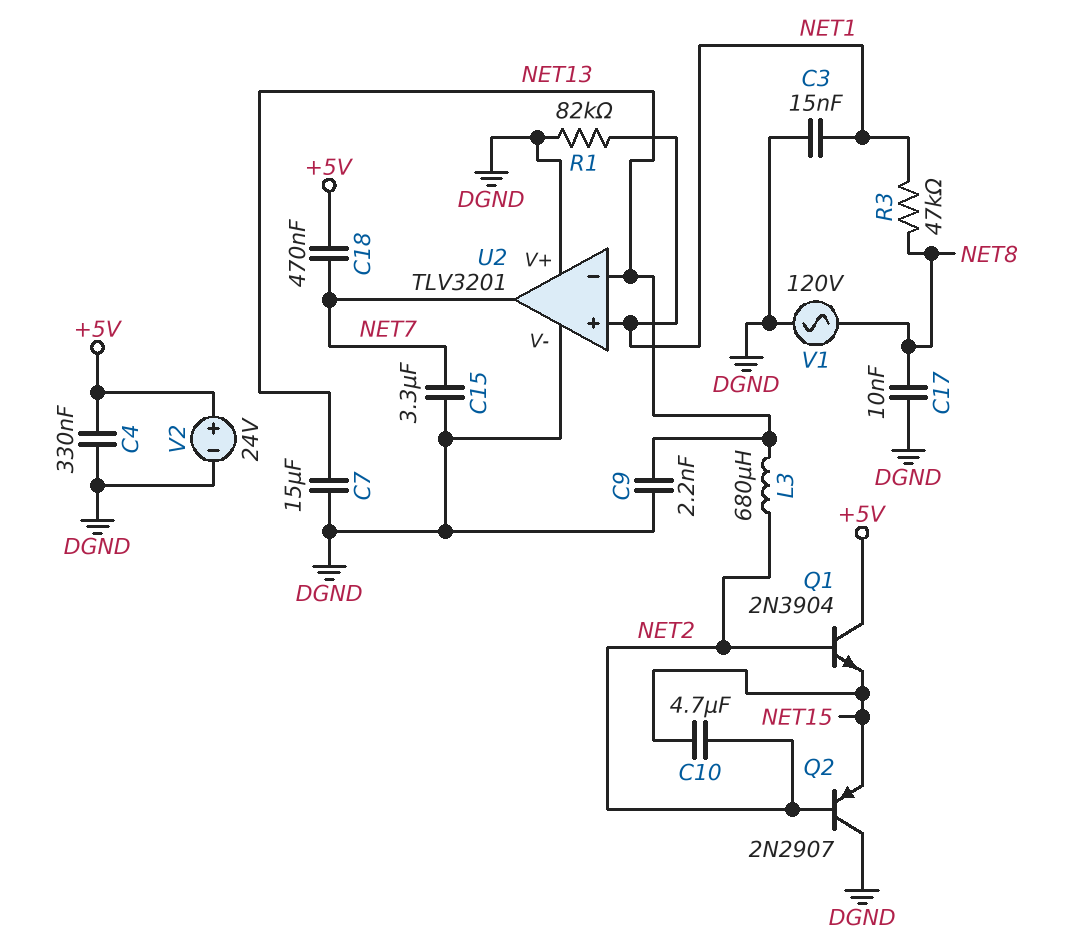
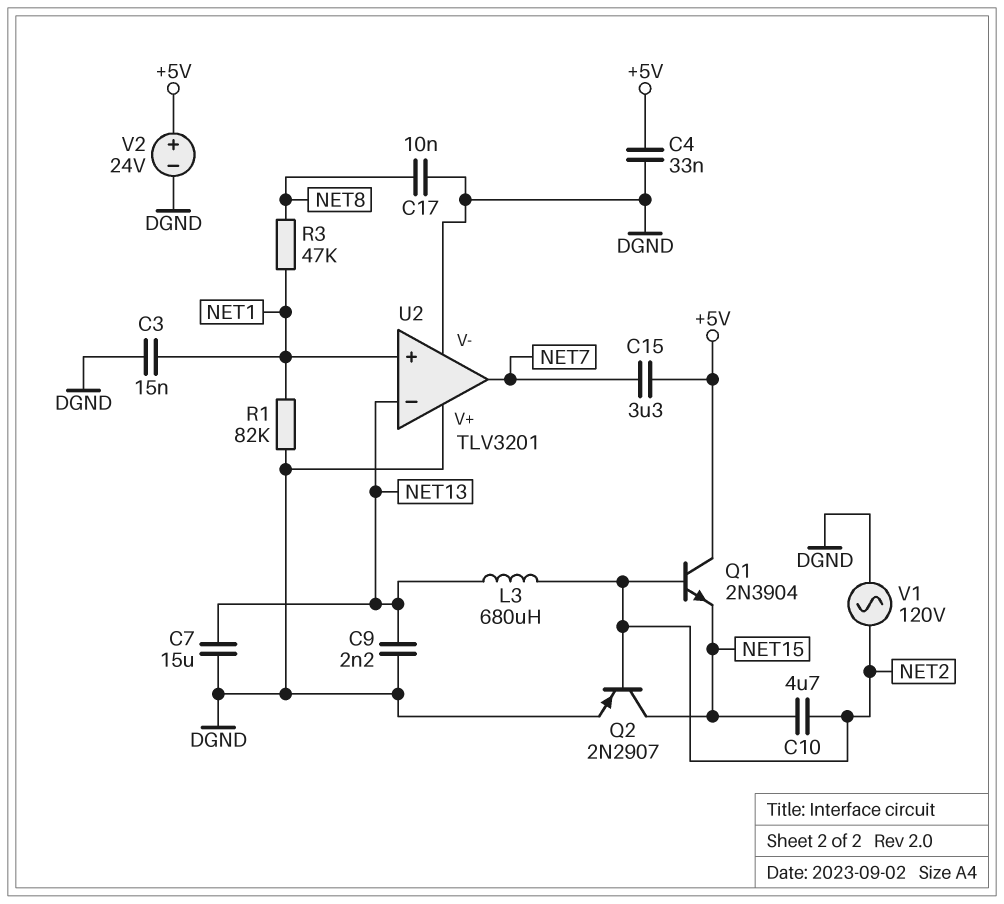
C4: 330nF (+5V, DGND) -> 33nF (+5V, DGND)
C15: 3.3uF (DGND, NET7) -> 3.3uF (+5V, NET7)
C18: 470nF (+5V, NET7) -> none
Q2: PNP 2N2907 (B NET2, C DGND, E NET15) -> PNP 2N2907 (B NET2, C NET15, E DGND)
V1: AC 120V (DGND, NET8) -> AC 120V (DGND, NET2)

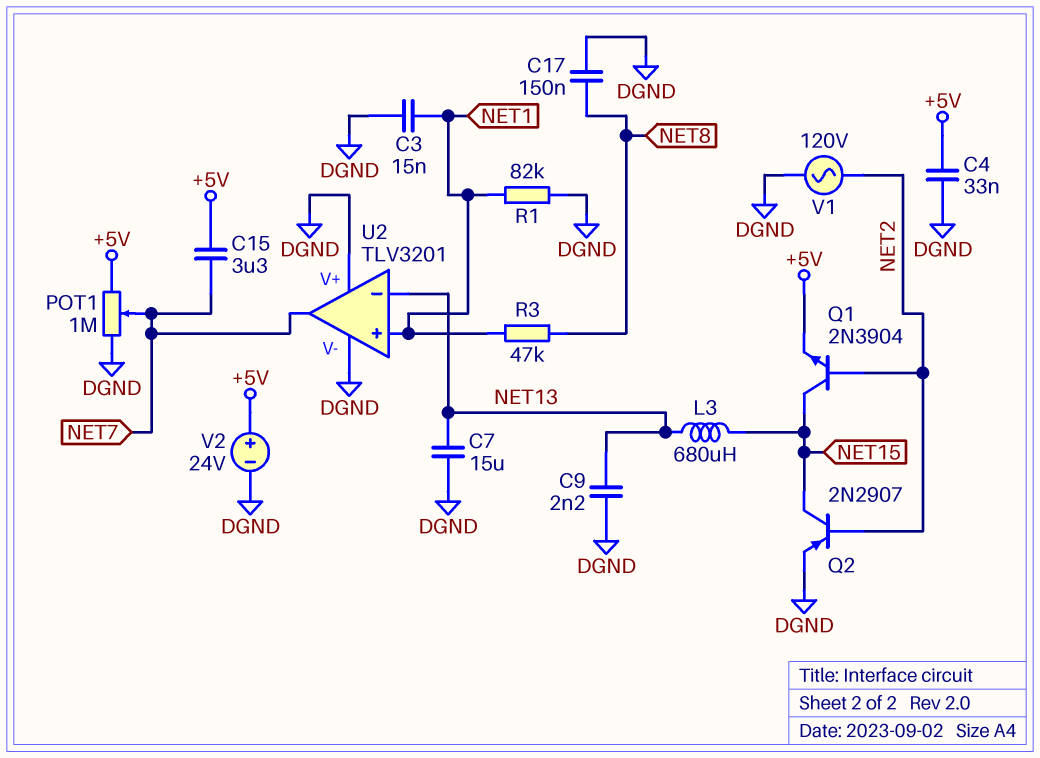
C10: 4.7uF (NET2, NET15) -> none
C17: 10nF (DGND, NET8) -> 150nF (DGND, NET8)
L3: 680uH (NET2, NET13) -> 680uH (NET13, NET15)
POT1: none -> 1M (+5V, DGND, wiper NET7)
Q1: NPN 2N3904 (B NET2, C +5V, E NET15) -> NPN 2N3904 (B NET2, C NET15, E +5V)

